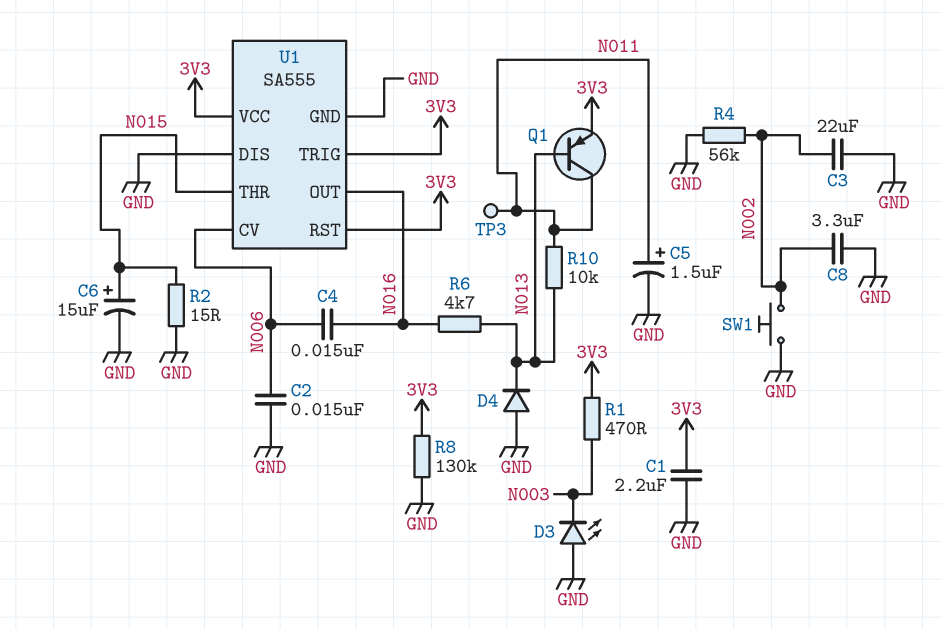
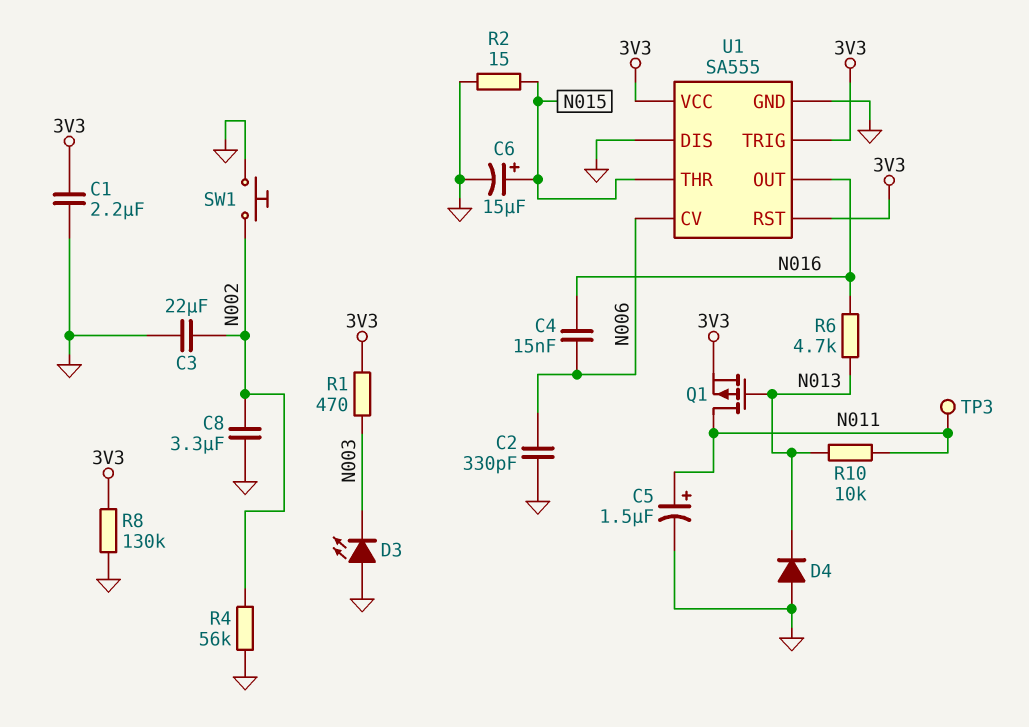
C2: 15nF (GND, N006) -> 330pF (GND, N006)
Q1: PNP (B N013, C N011, E 3V3) -> PMOS (G N013, D N011, S 3V3)

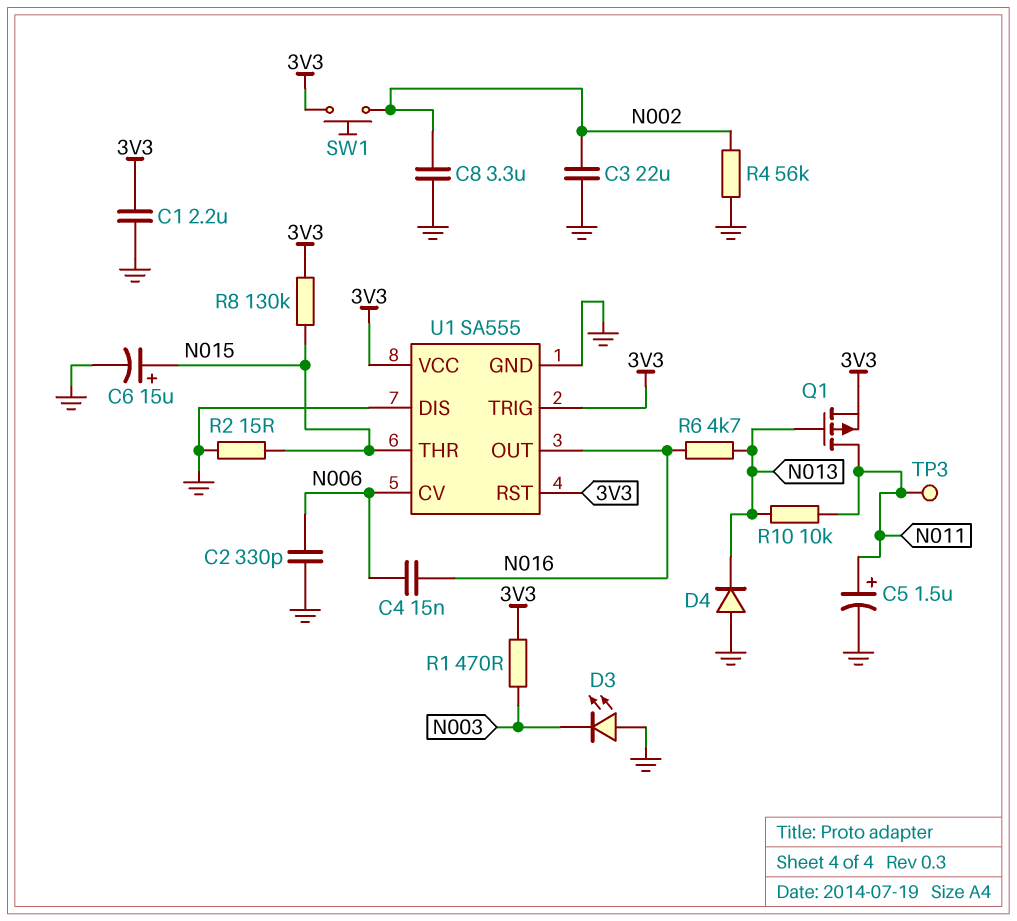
R8: 130k (3V3, GND) -> 130k (3V3, N015)
SW1: button (GND, N002) -> button (3V3, N002)

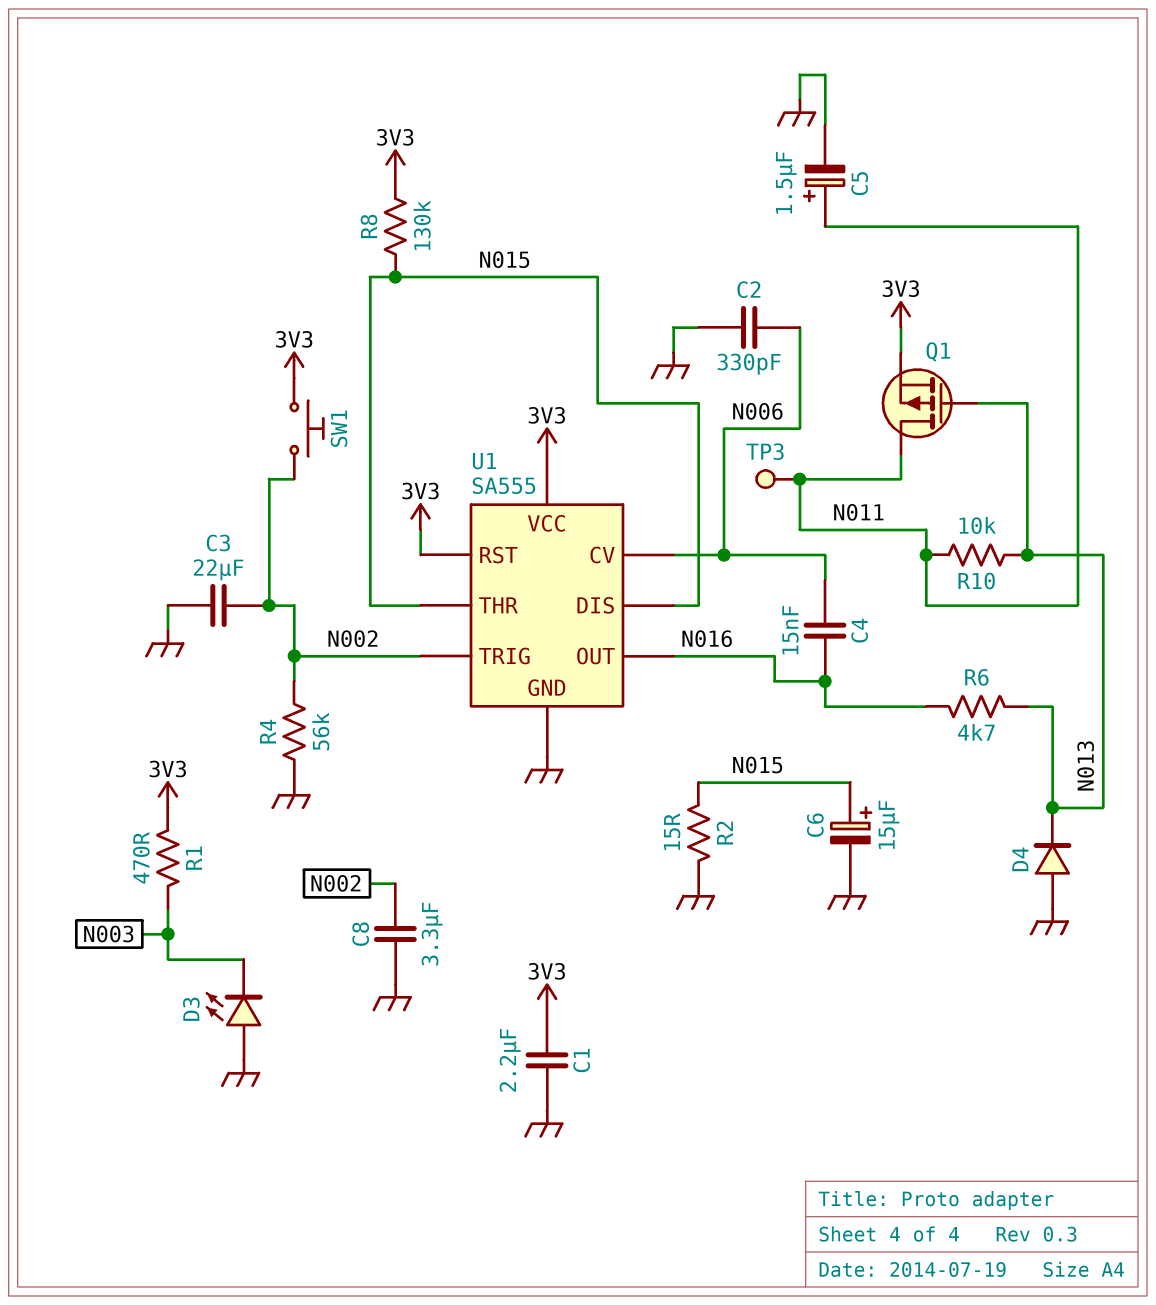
U1 pin DIS: GND -> N015
U1 pin TRIG: 3V3 -> N002

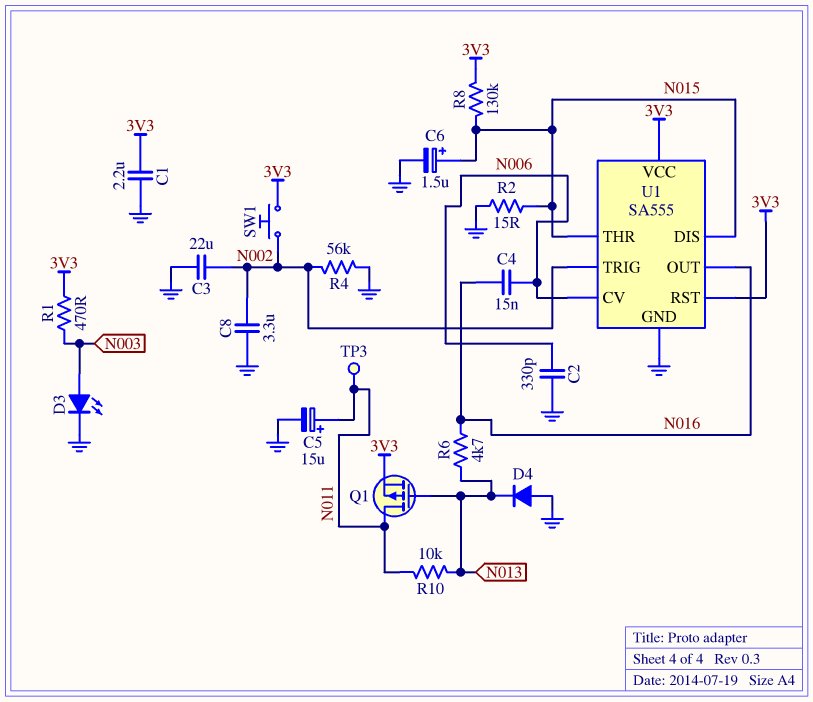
C5: 1.5uF (plus N011, minus GND) -> 15uF (plus N011, minus GND)
C6: 15uF (plus N015, minus GND) -> 1.5uF (plus N015, minus GND)
D3: LED (A GND, K N003) -> LED (A N003, K GND)

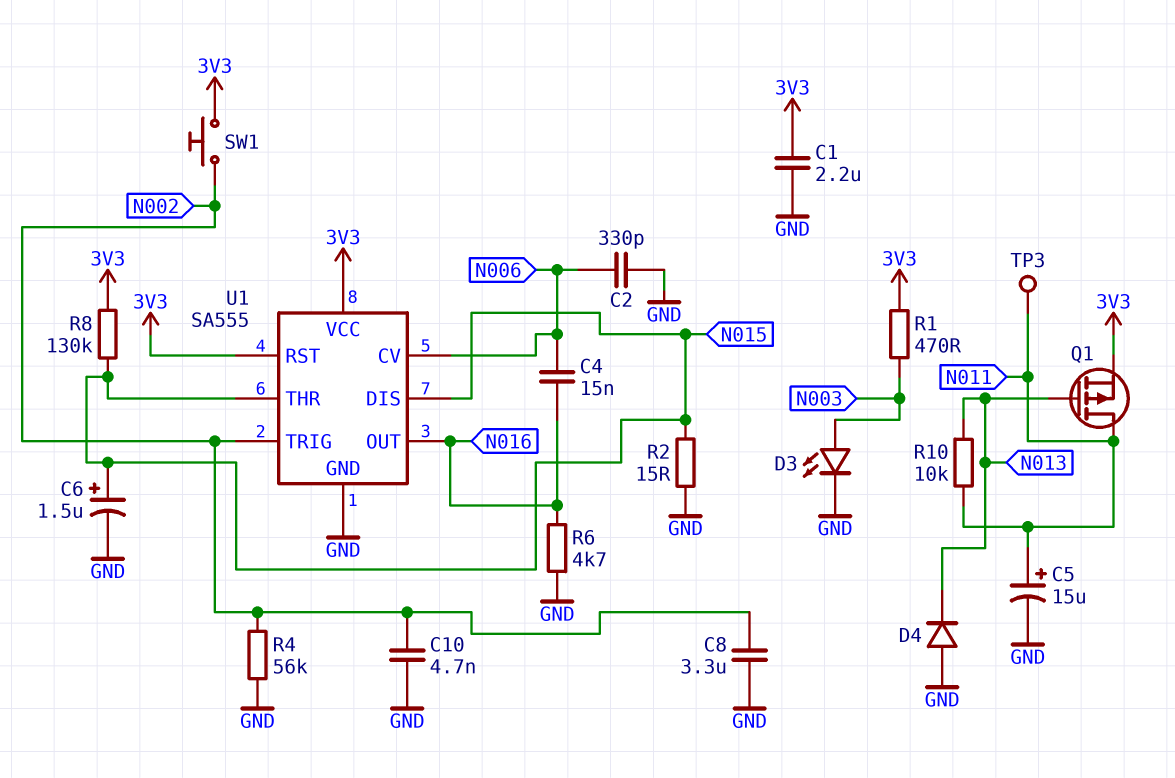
C3: 22uF (GND, N002) -> none
C10: none -> 4.7nF (GND, N002)
R6: 4.7k (N013, N016) -> 4.7k (GND, N016)

